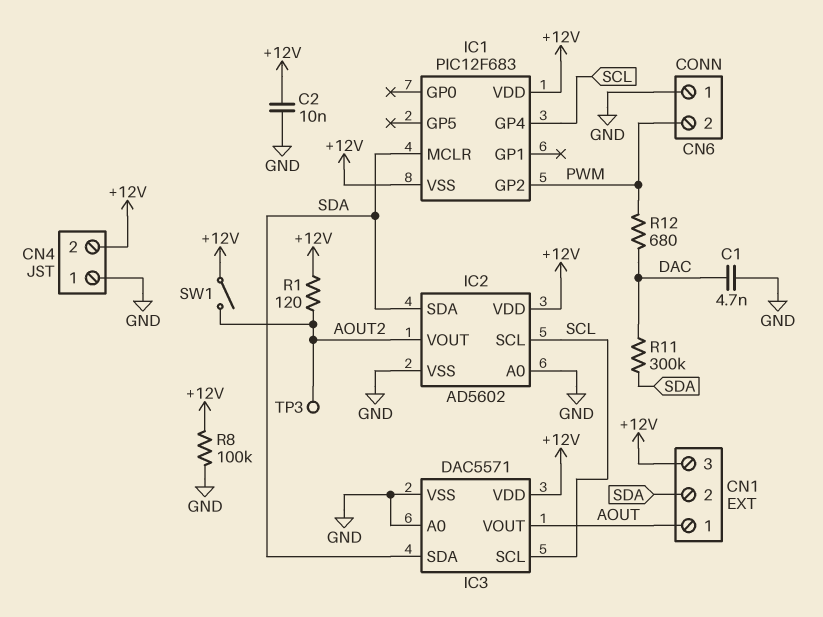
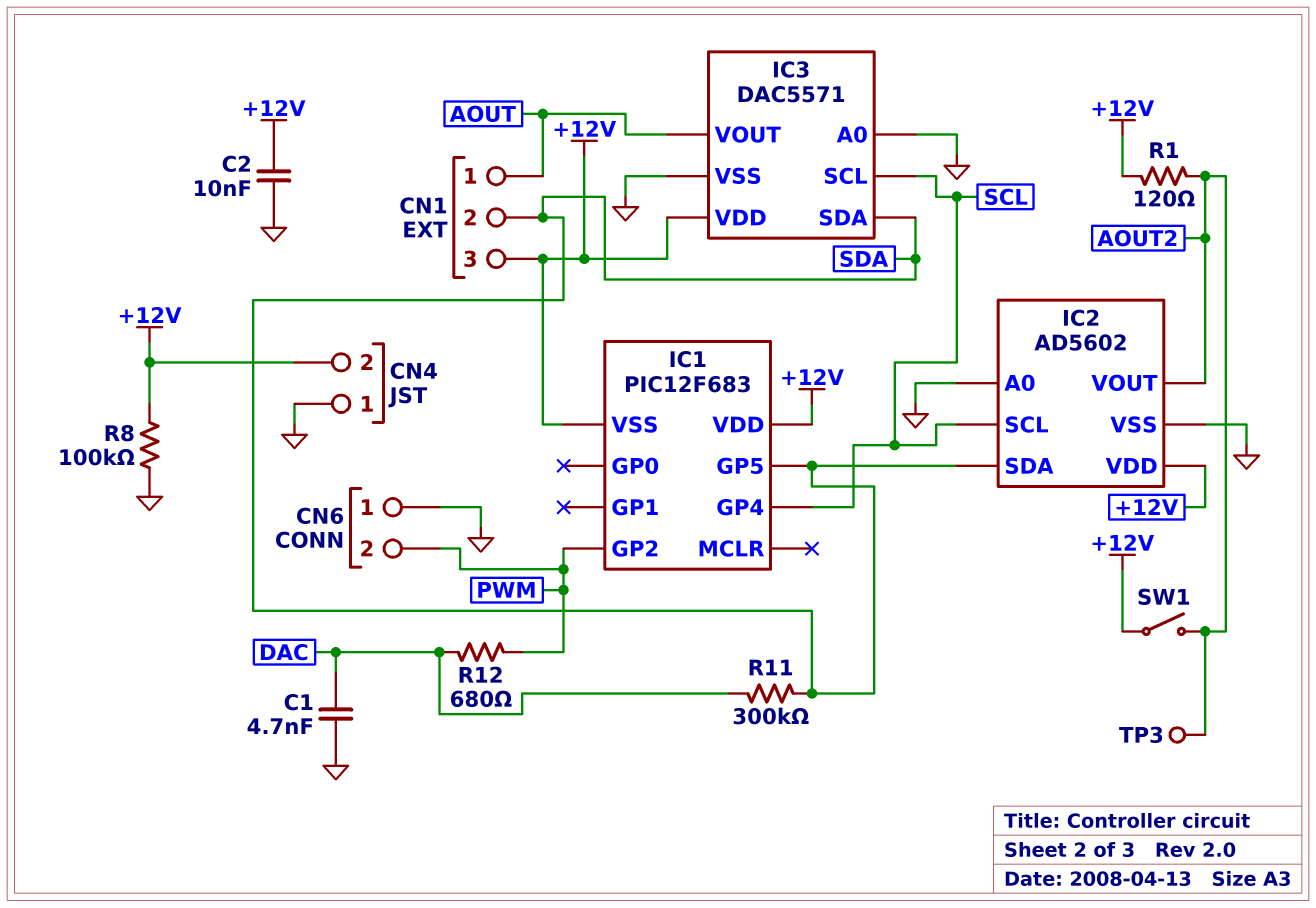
IC1 pin GP5: none -> SDA
IC1 pin MCLR: SDA -> none

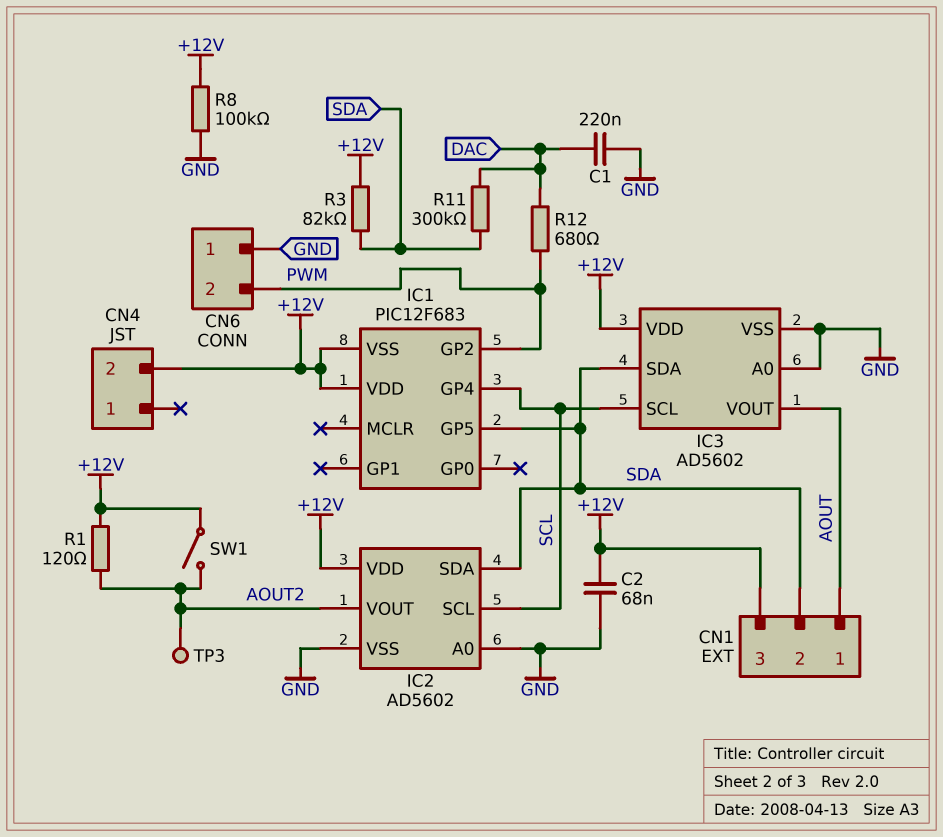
C1: 4.7nF (DAC, GND) -> 220nF (DAC, GND)
C2: 10nF (+12V, GND) -> 68nF (+12V, GND)
CN4 pin 1: GND -> none
IC3: DAC5571 -> AD5602
R3: none -> 82k (+12V, SDA)

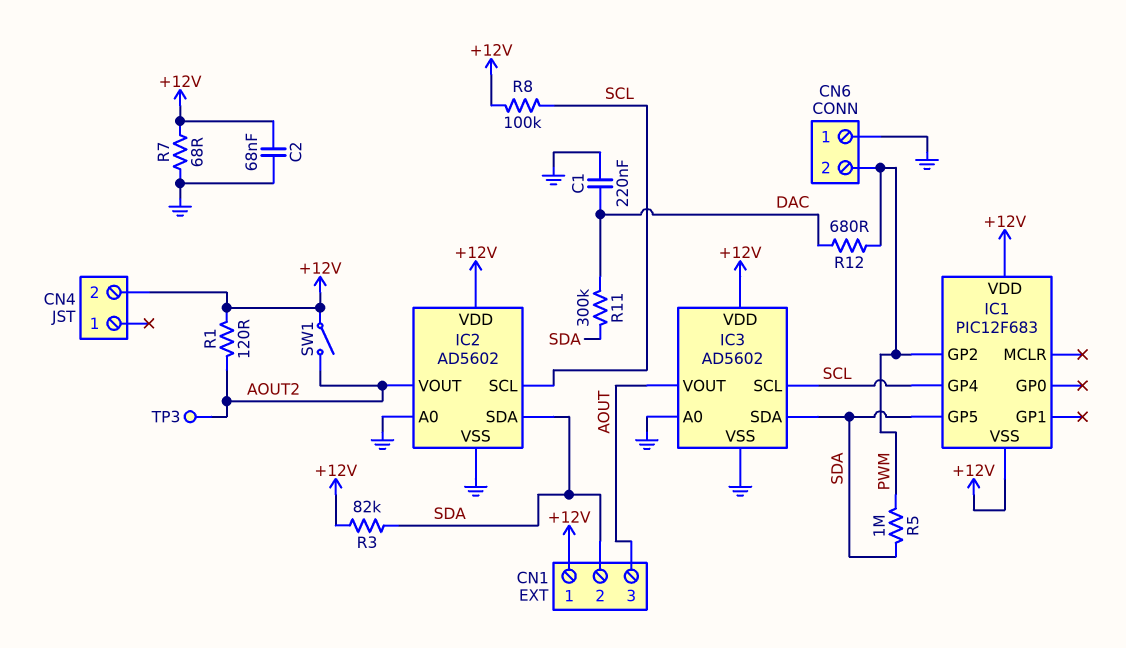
CN1 pin 1: AOUT -> +12V
CN1 pin 3: +12V -> AOUT
R5: none -> 1M (PWM, SDA)
R7: none -> 68 (+12V, GND)
R8: 100k (+12V, GND) -> 100k (+12V, SCL)

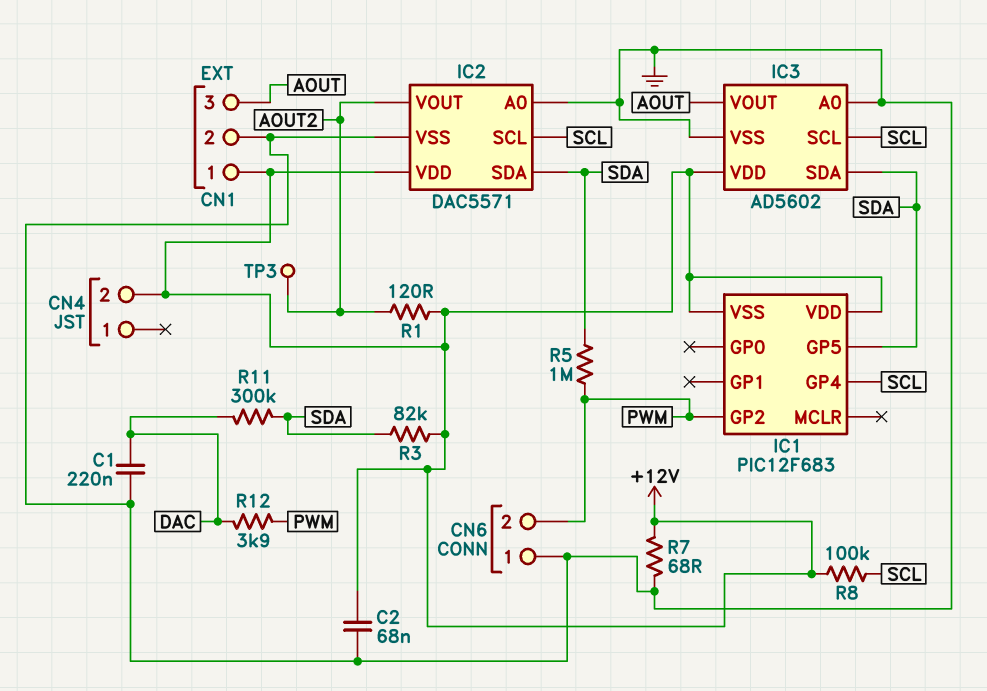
CN1 pin 2: SDA -> GND
IC2: AD5602 -> DAC5571
R12: 680 (DAC, PWM) -> 3.9k (DAC, PWM)
SW1: switch (+12V, AOUT2) -> none

